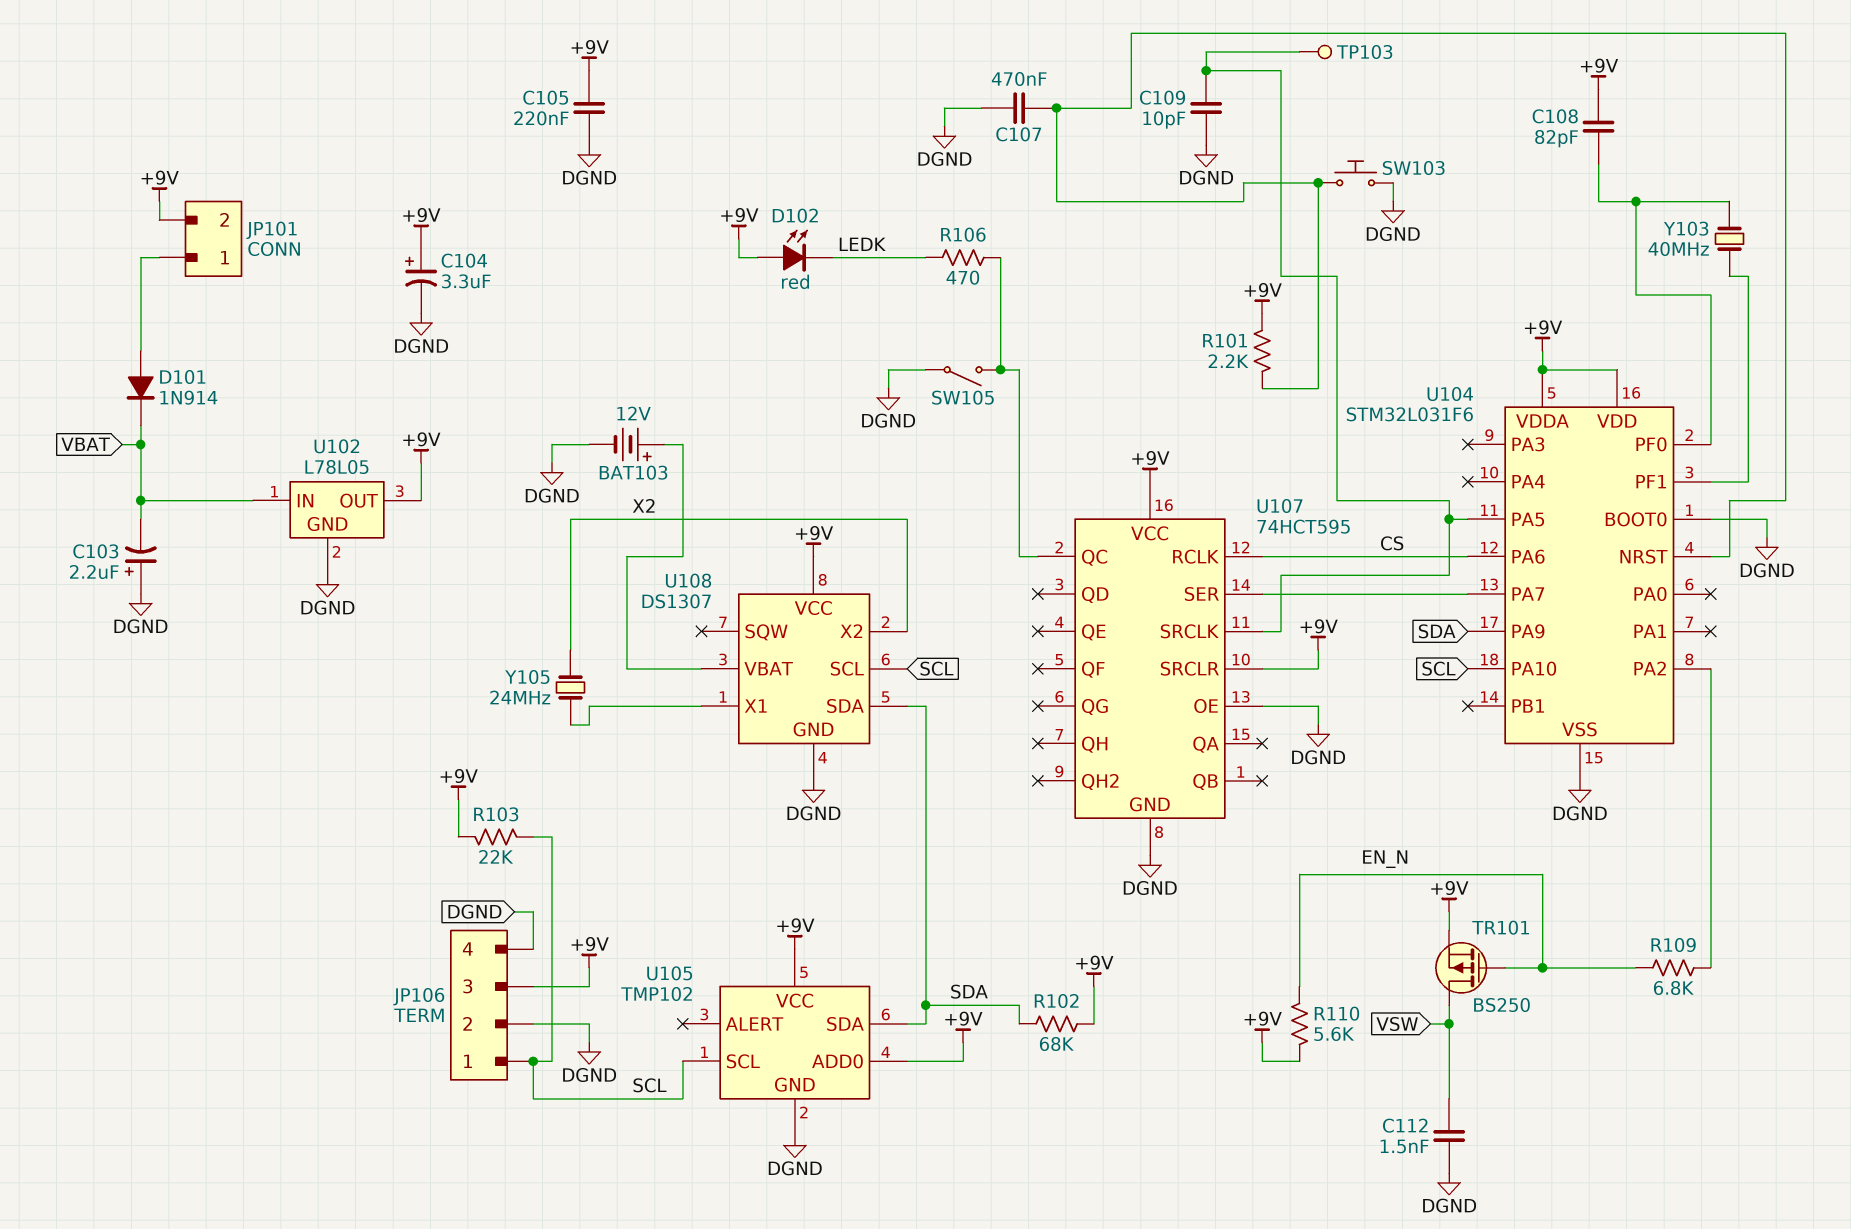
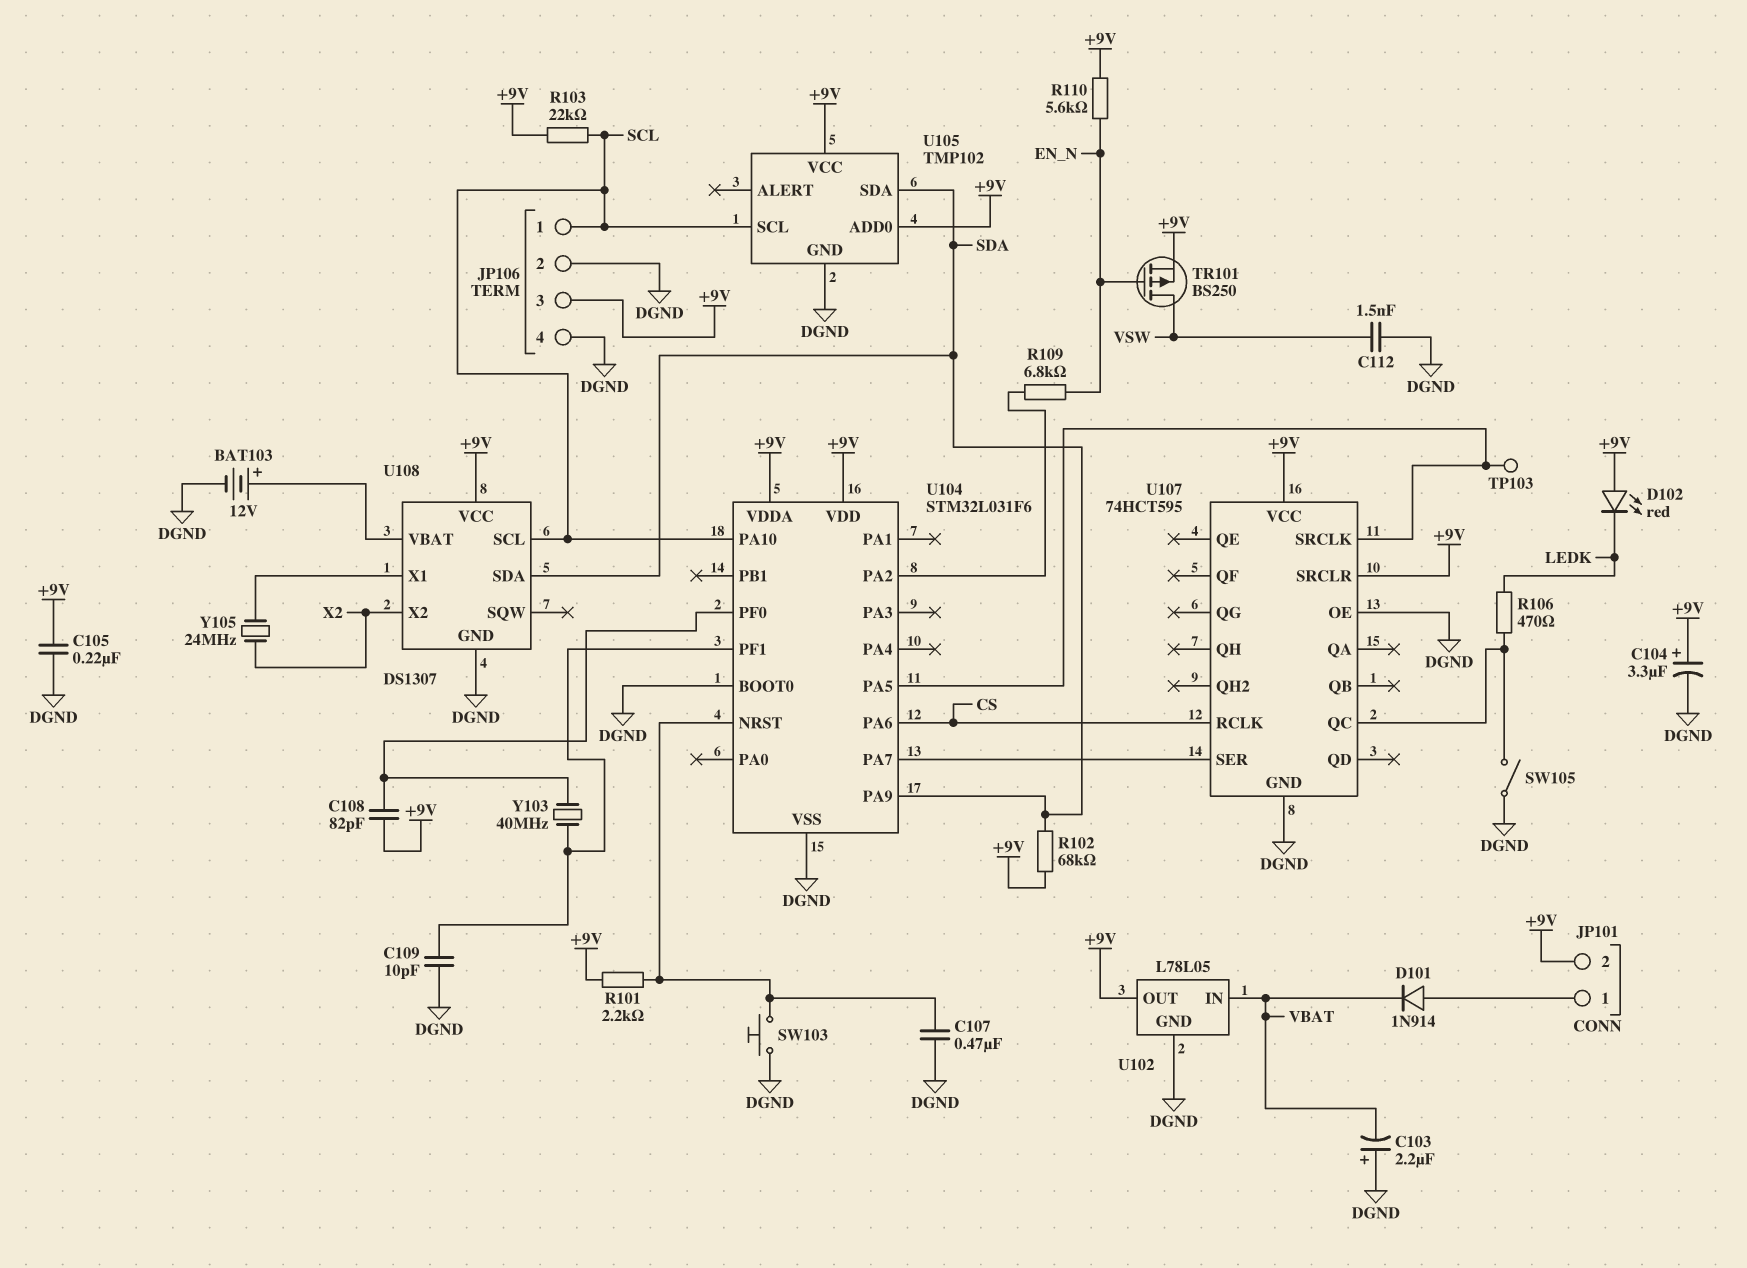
C109: 10pF (DGND, U104/PA5) -> 10pF (DGND, U104/PF1)

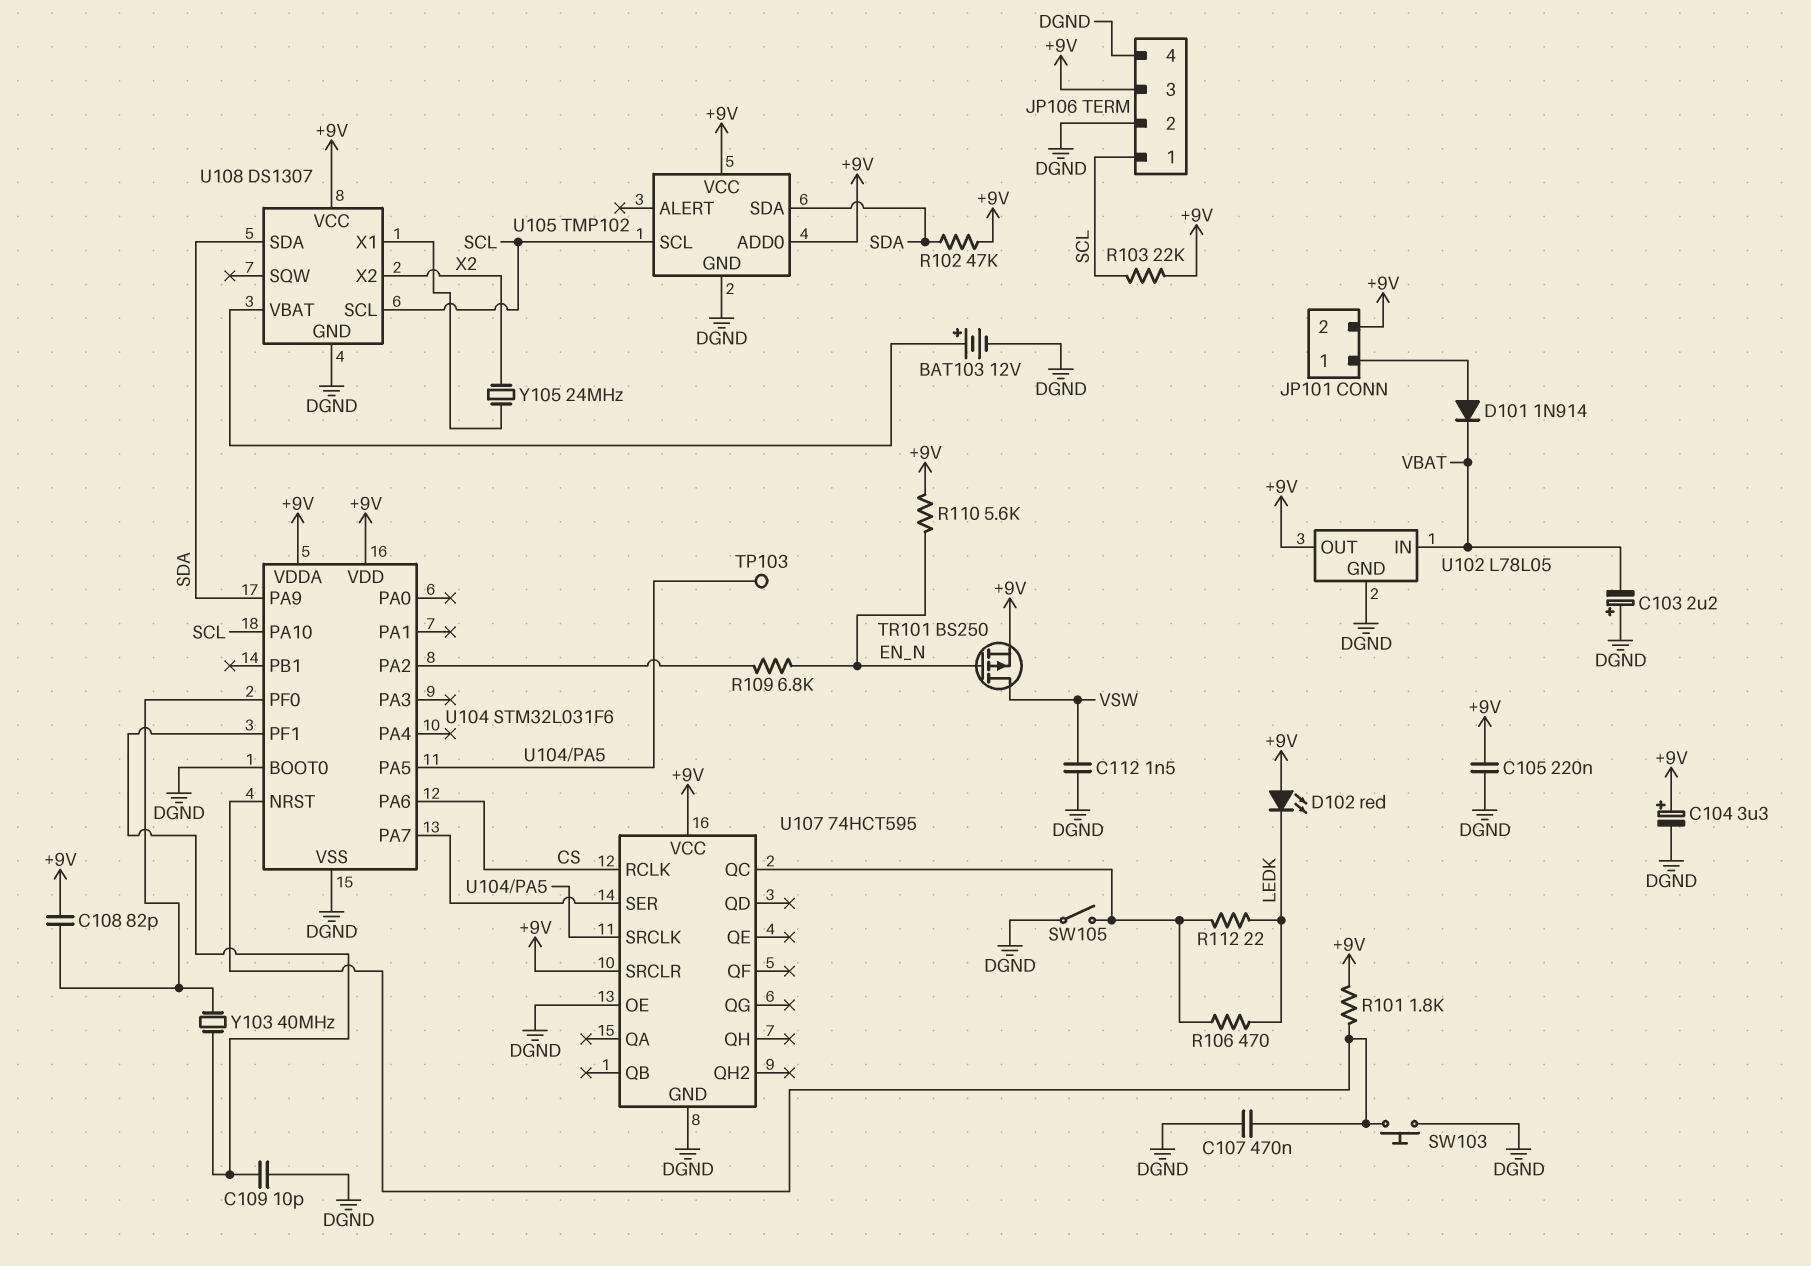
R101: 2.2k (+9V, U104/NRST) -> 1.8k (+9V, U104/NRST)
R102: 68k (+9V, SDA) -> 47k (+9V, SDA)
R112: none -> 22 (LEDK, U107/QC)

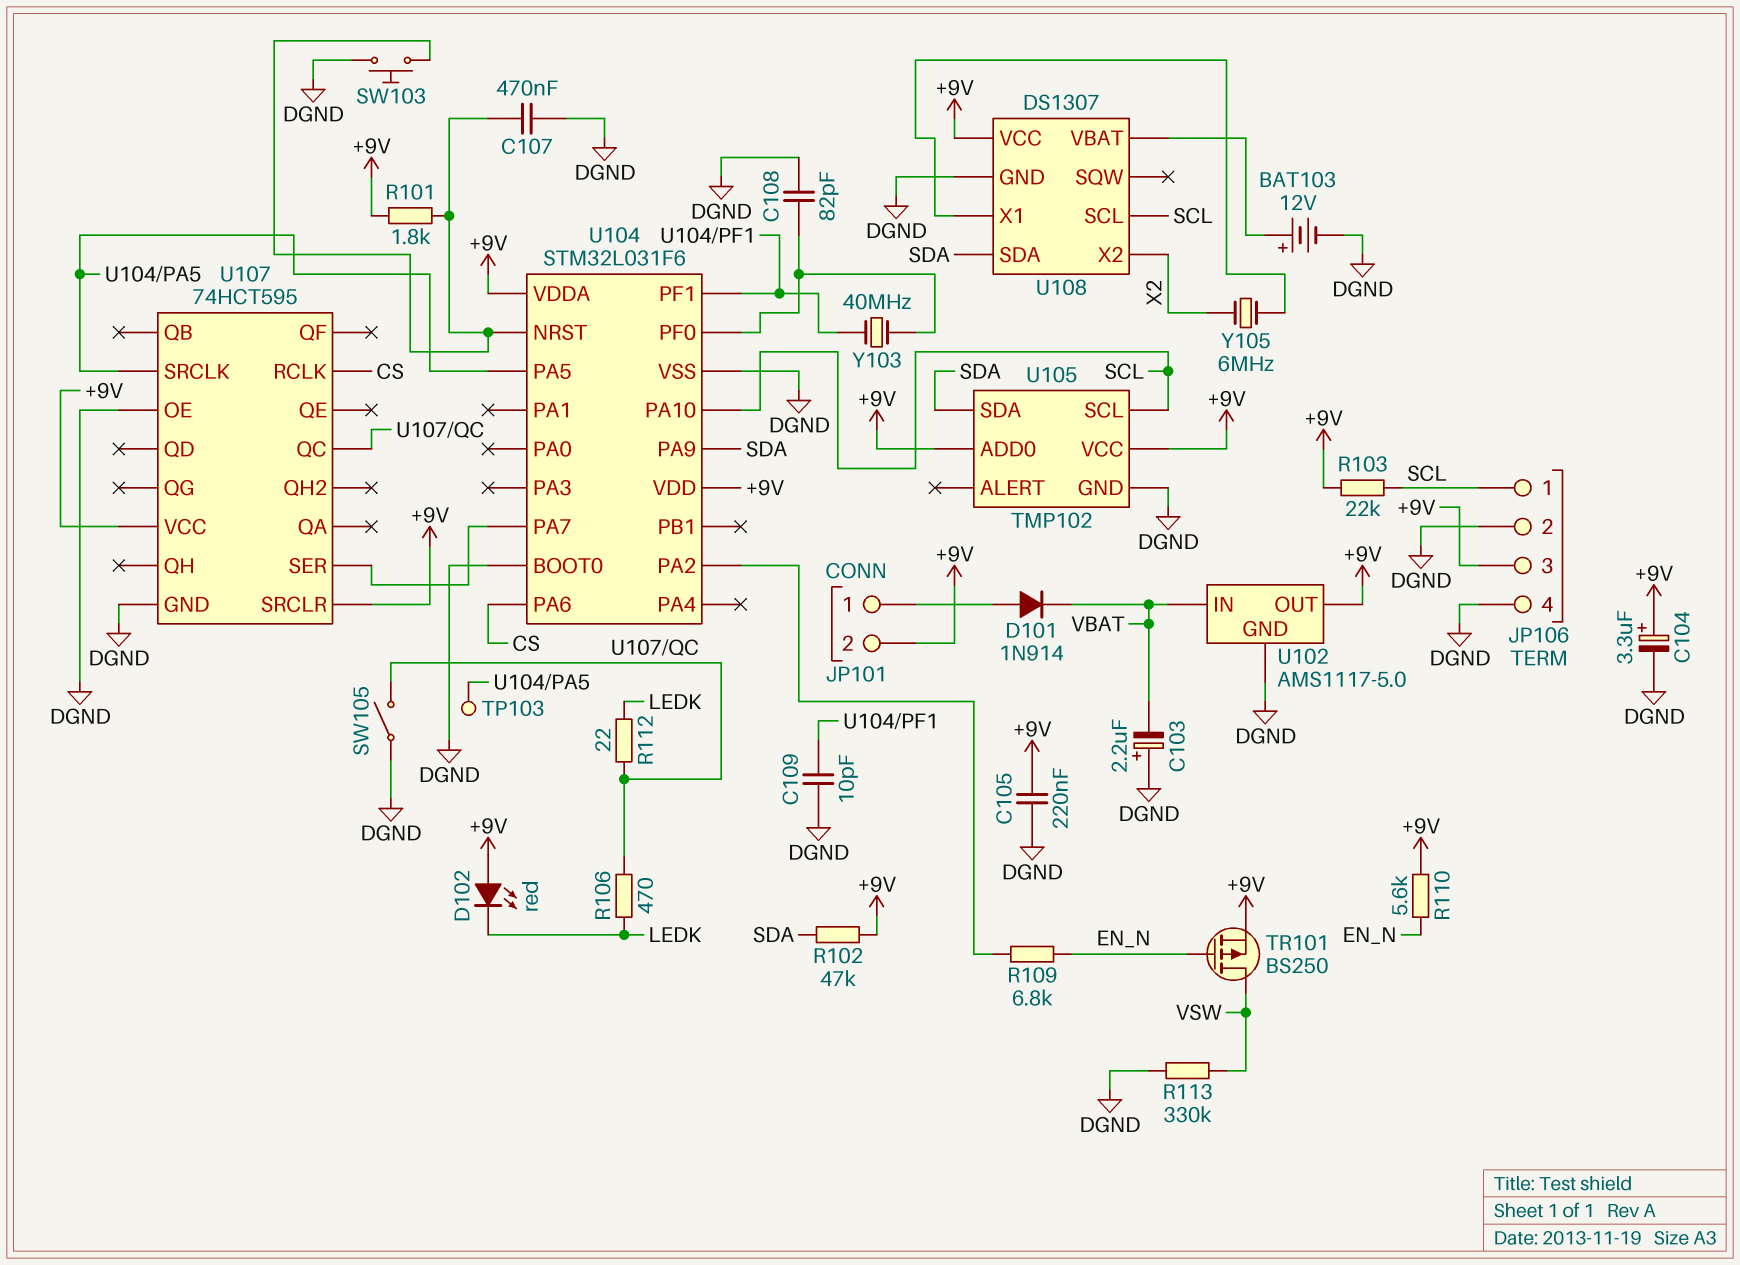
C108: 82pF (+9V, U104/PF0) -> 82pF (DGND, U104/PF0)
C112: 1.5nF (DGND, VSW) -> none
R113: none -> 330k (DGND, VSW)
U102: L78L05 -> AMS1117-5.0
Y105: 24MHz (U108/X1, X2) -> 6MHz (U108/X1, X2)

